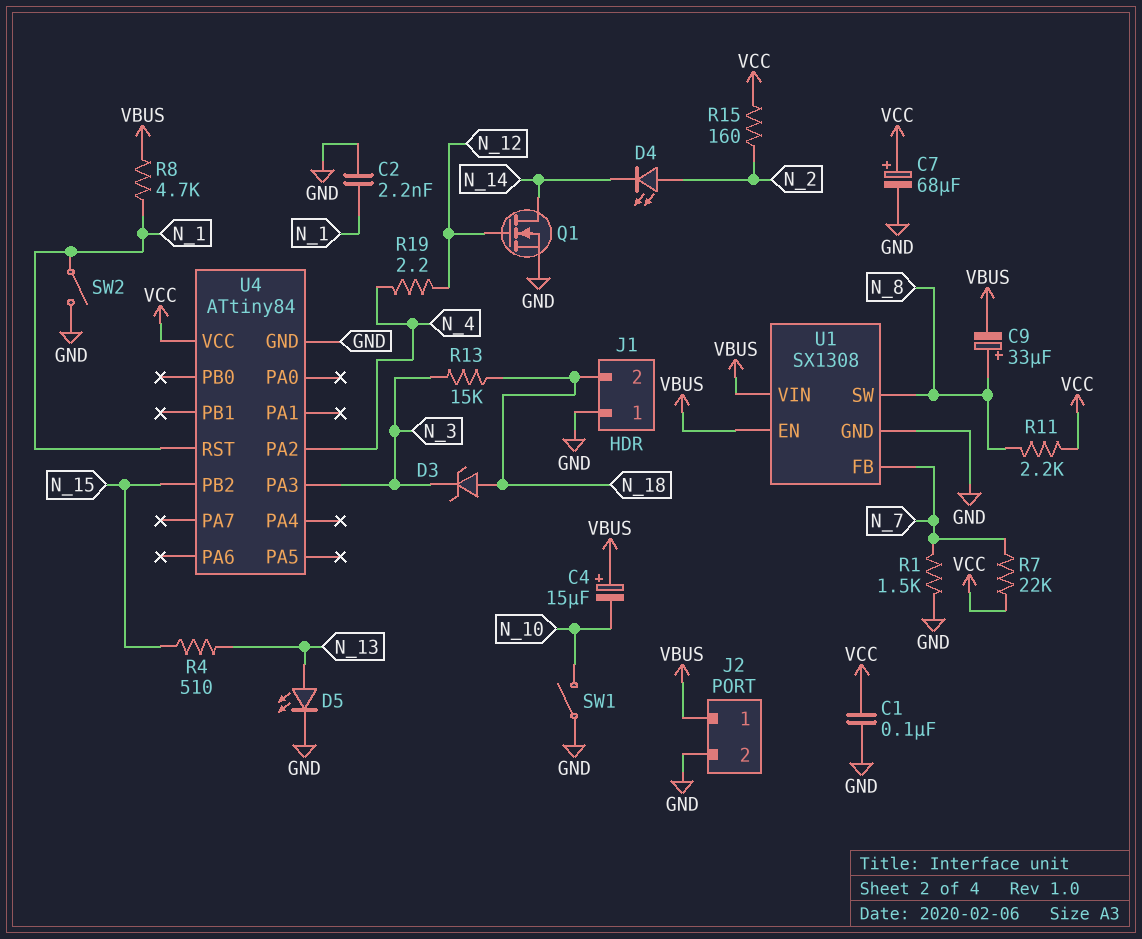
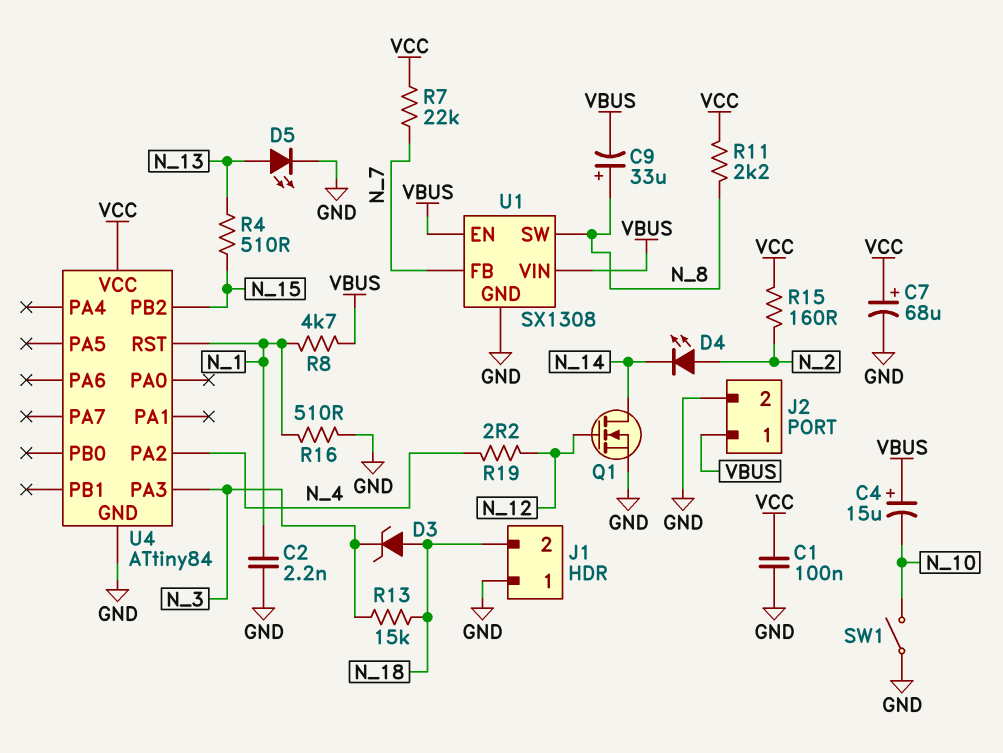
R1: 1.5k (GND, N_7) -> none
R16: none -> 510 (GND, N_1)
SW2: switch (GND, N_1) -> none

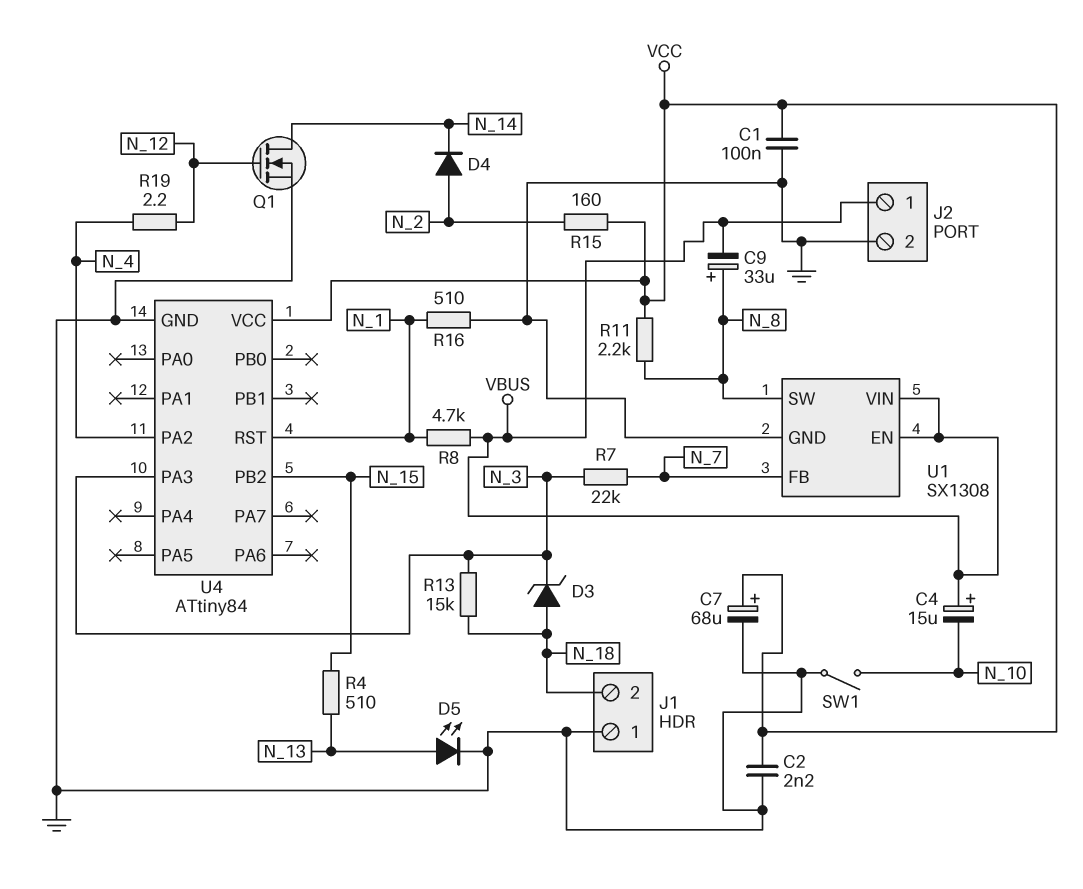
C2: 2.2nF (GND, N_1) -> 2.2nF (GND, VCC)
D4: LED (A N_2, K N_14) -> diode (A N_2, K N_14)
R7: 22k (N_7, VCC) -> 22k (N_3, N_7)

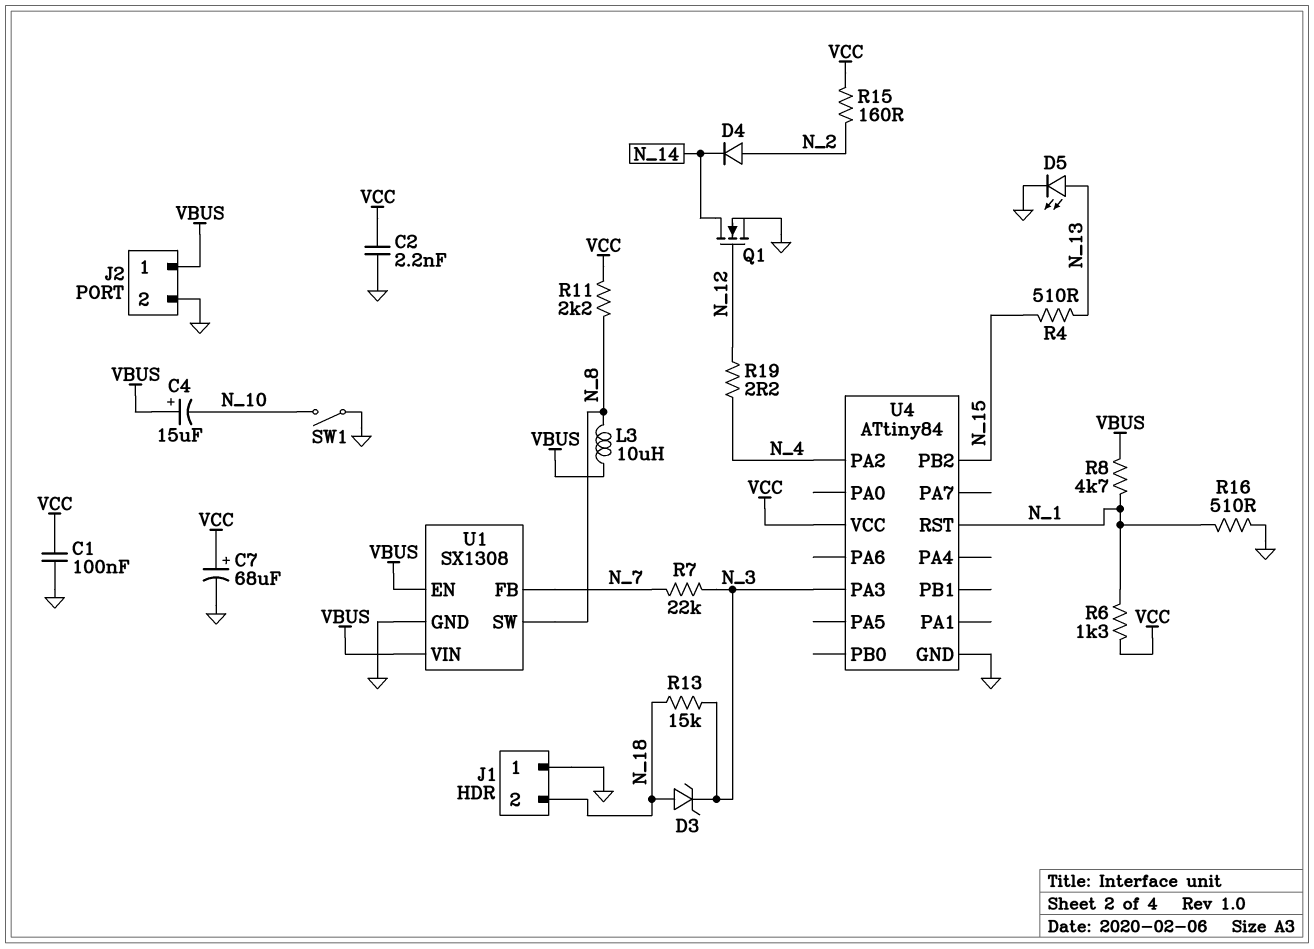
C9: 33uF (plus N_8, minus VBUS) -> none
L3: none -> 10uH (N_8, VBUS)
R6: none -> 1.3k (N_1, VCC)

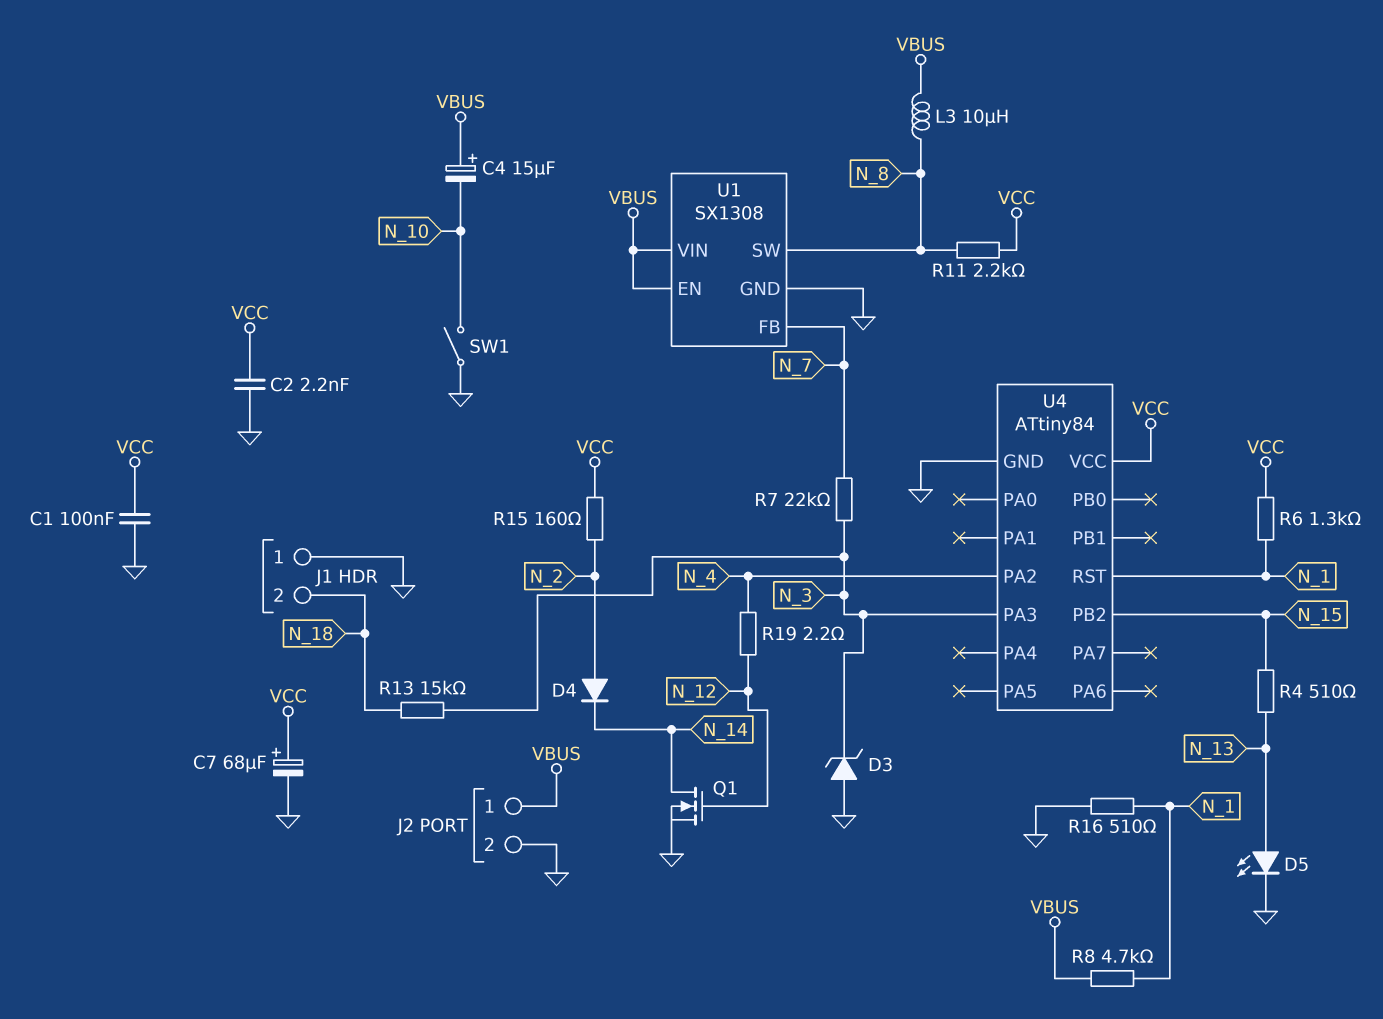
D3: zener (A N_18, K N_3) -> zener (A GND, K N_3)

